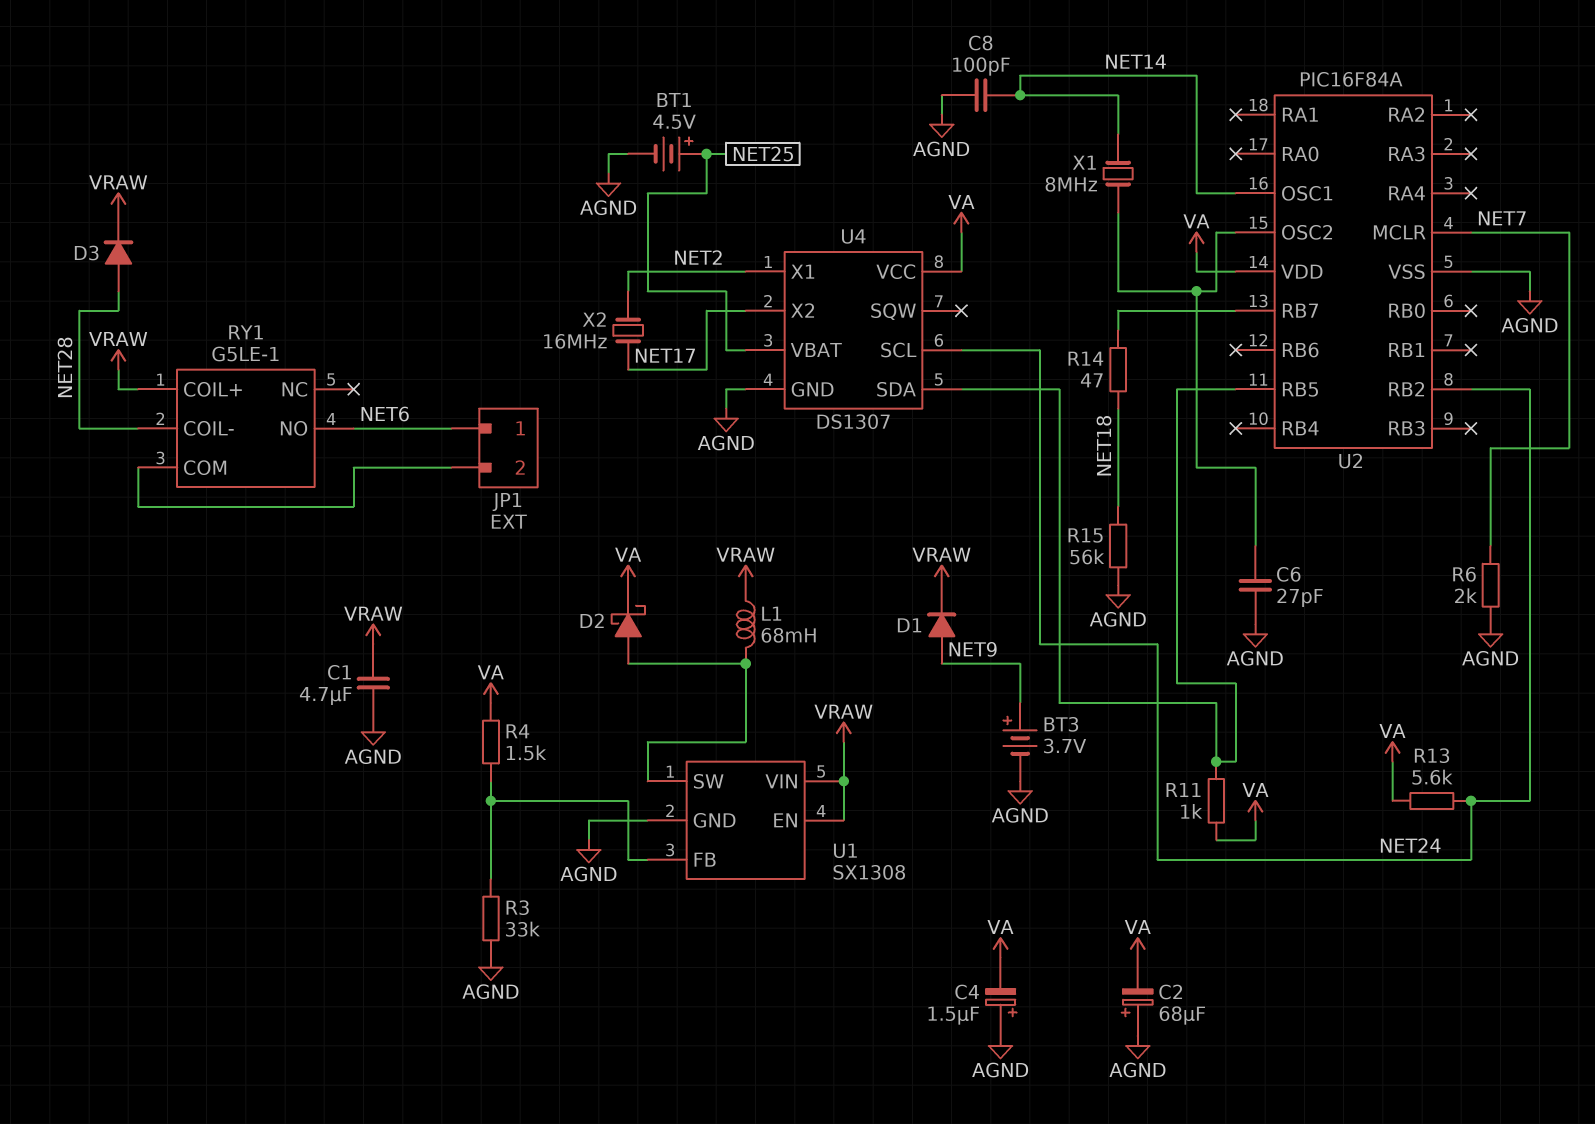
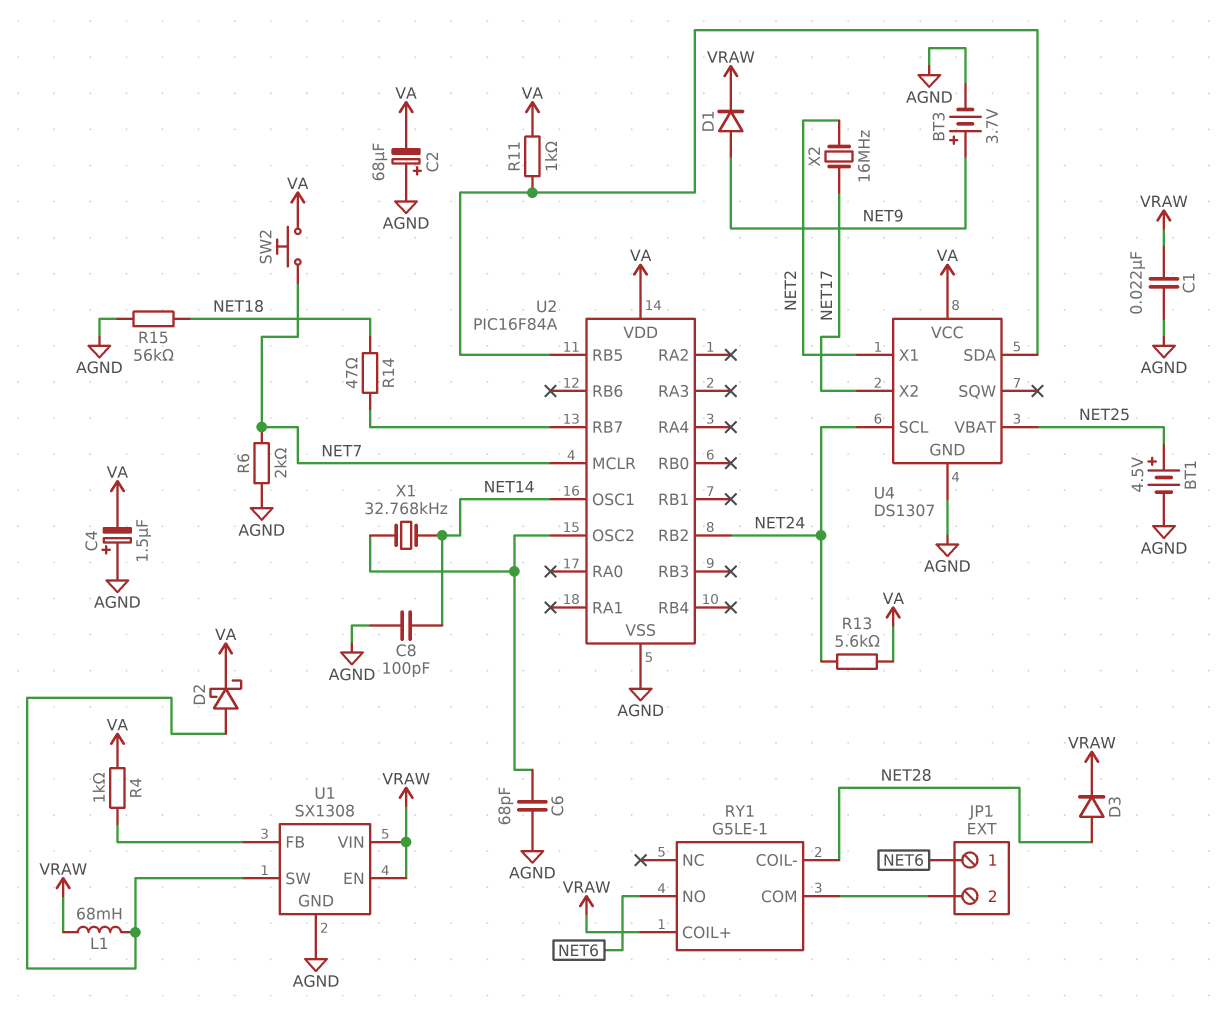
C1: 4.7uF (AGND, VRAW) -> 22nF (AGND, VRAW)
C6: 27pF (AGND, U2/OSC2) -> 68pF (AGND, U2/OSC2)
R3: 33k (AGND, U1/FB) -> none
R4: 1.5k (U1/FB, VA) -> 1k (U1/FB, VA)
SW2: none -> button (NET7, VA)
X1: 8MHz (NET14, U2/OSC2) -> 32.768kHz (NET14, U2/OSC2)

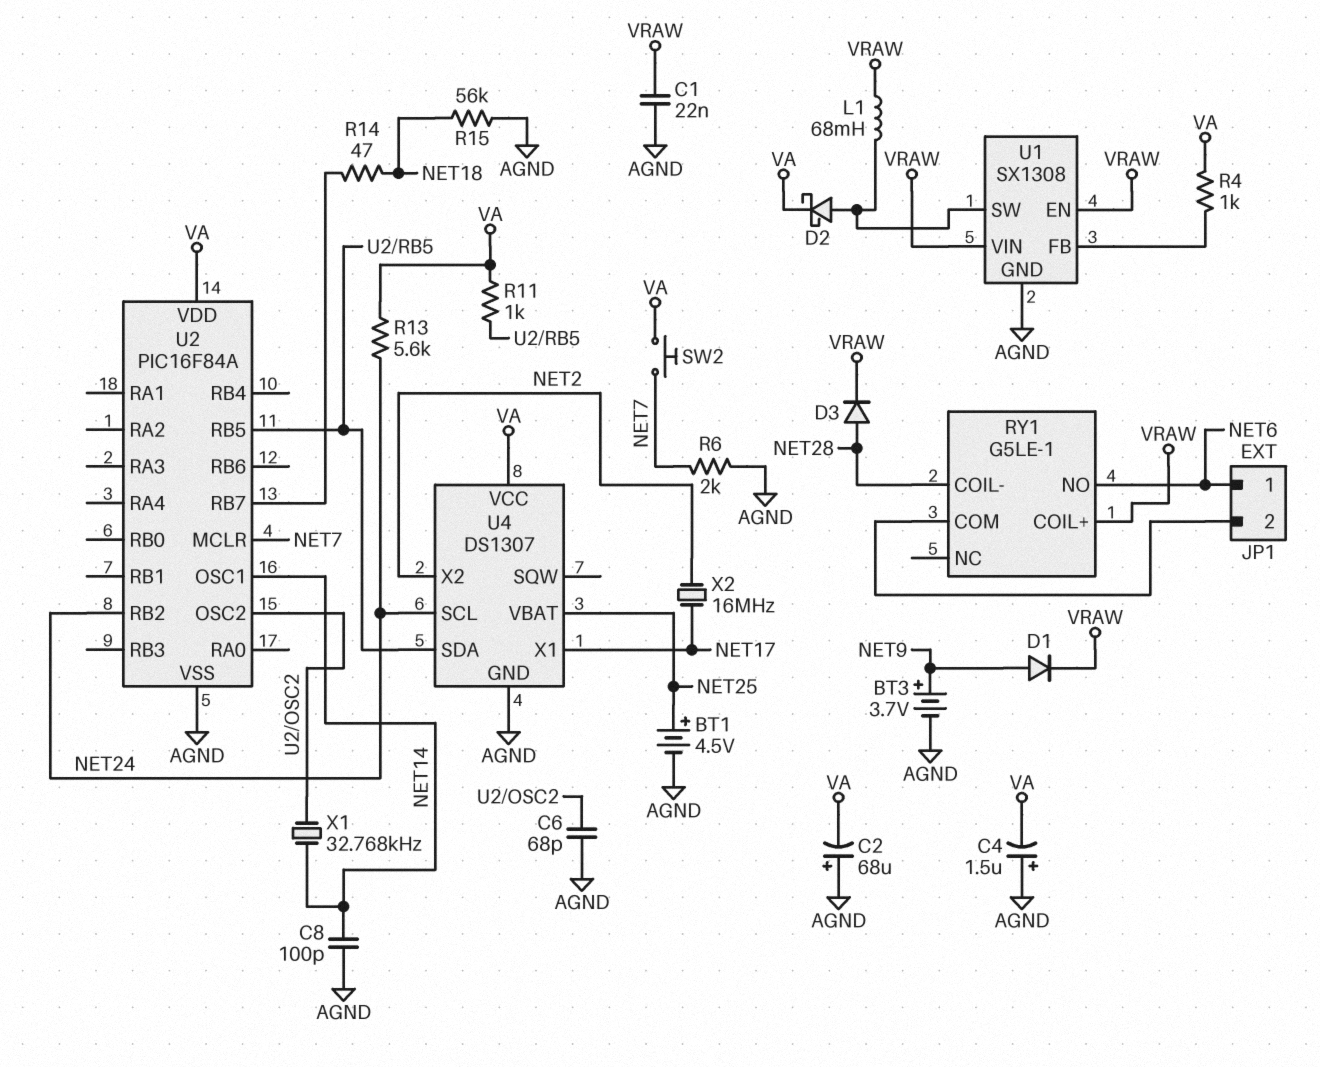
U4 pin X1: NET2 -> NET17
U4 pin X2: NET17 -> NET2

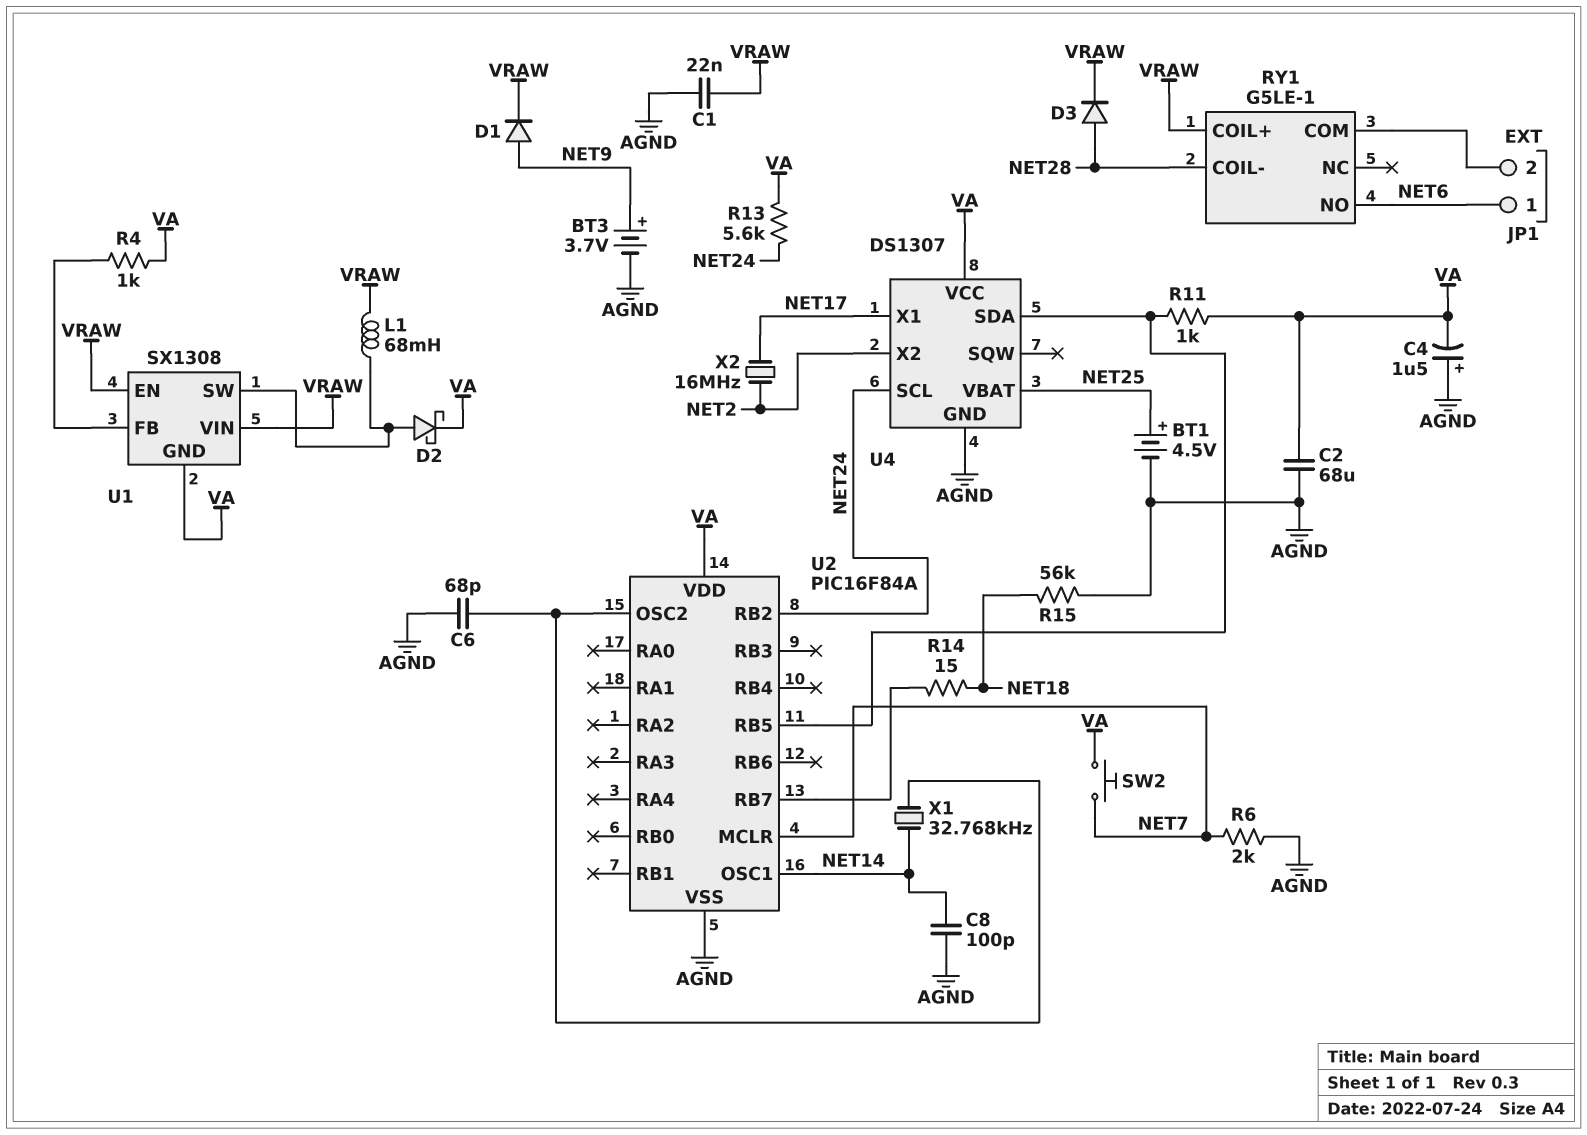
C2: 68uF (plus AGND, minus VA) -> 68uF (AGND, VA)
R14: 47 (NET18, U2/RB7) -> 15 (NET18, U2/RB7)
U1 pin GND: AGND -> VA

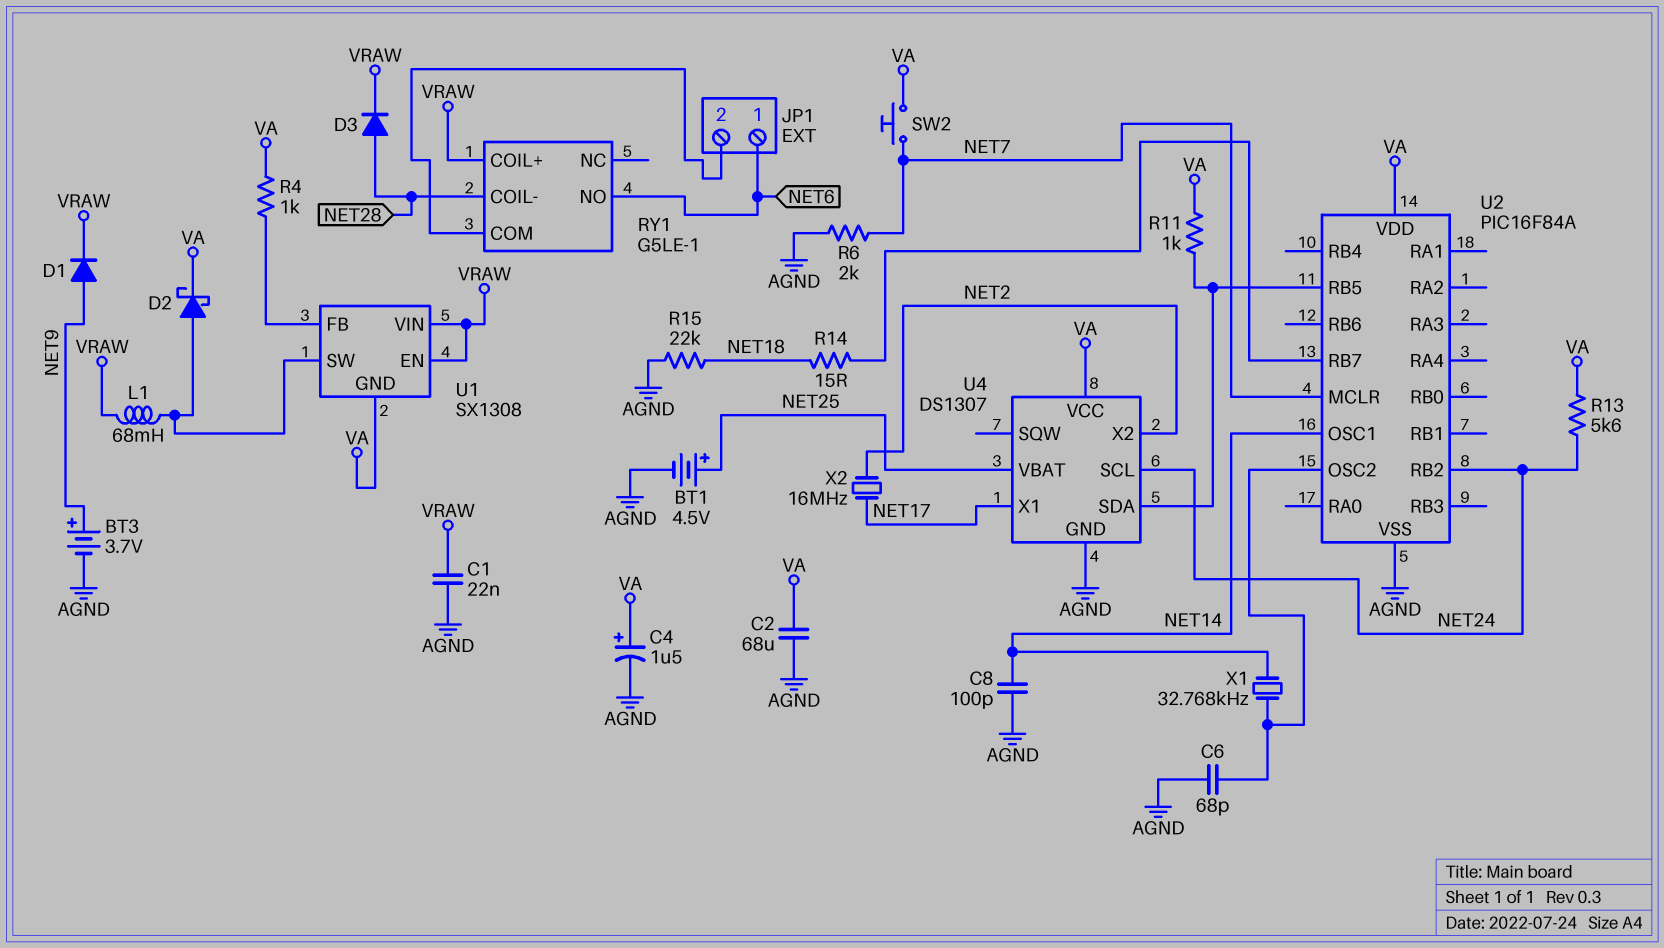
C4: 1.5uF (plus AGND, minus VA) -> 1.5uF (plus VA, minus AGND)
R15: 56k (AGND, NET18) -> 22k (AGND, NET18)

